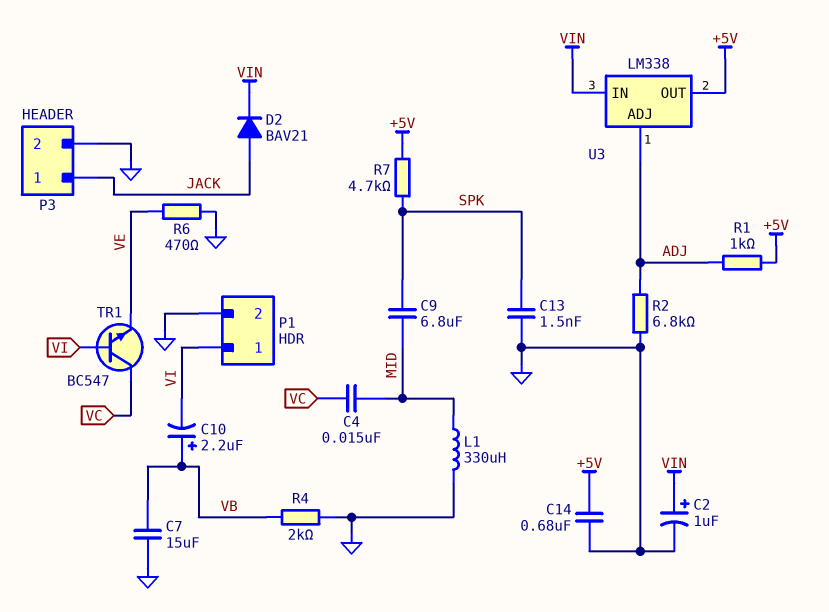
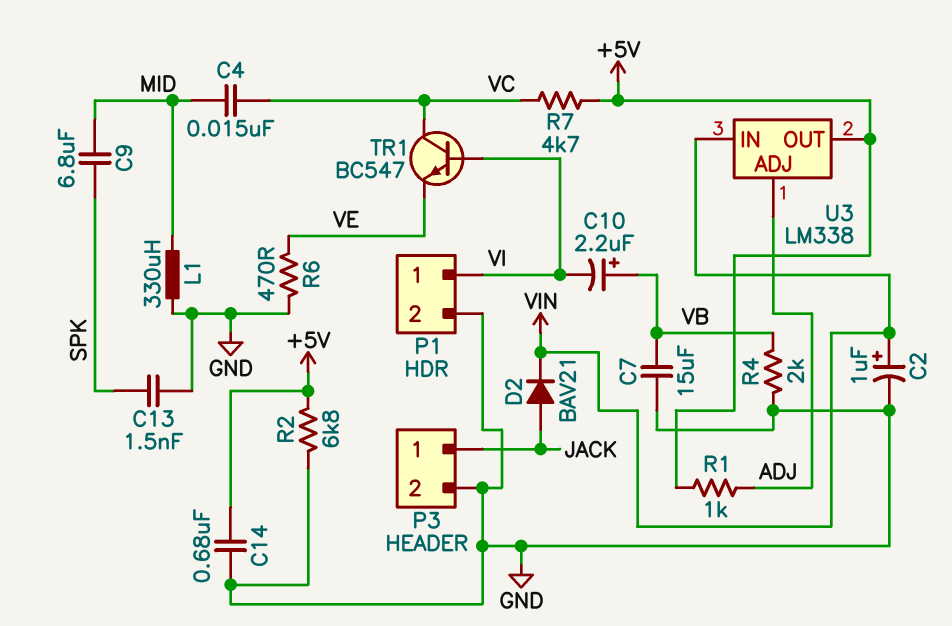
R2: 6.8k (ADJ, GND) -> 6.8k (+5V, GND)
R7: 4.7k (+5V, SPK) -> 4.7k (+5V, VC)

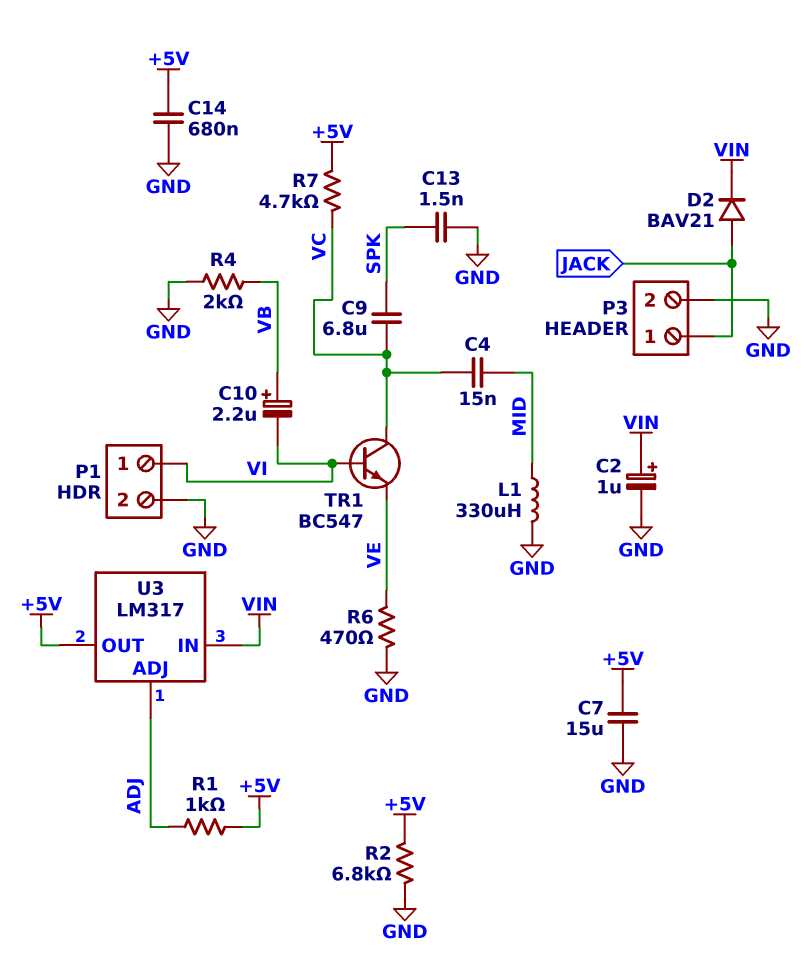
C7: 15uF (GND, VB) -> 15uF (+5V, GND)
C9: 6.8uF (MID, SPK) -> 6.8uF (SPK, VC)
U3: LM338 -> LM317

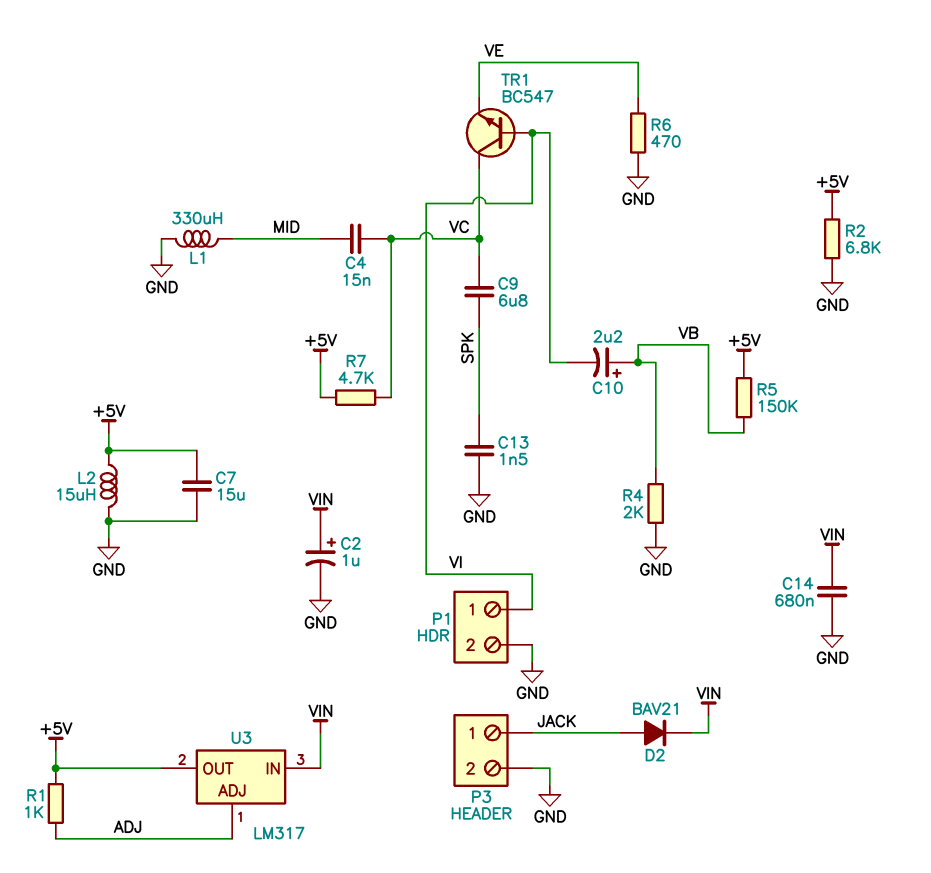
C14: 680nF (+5V, GND) -> 680nF (GND, VIN)
L2: none -> 15uH (+5V, GND)
R5: none -> 150k (+5V, VB)

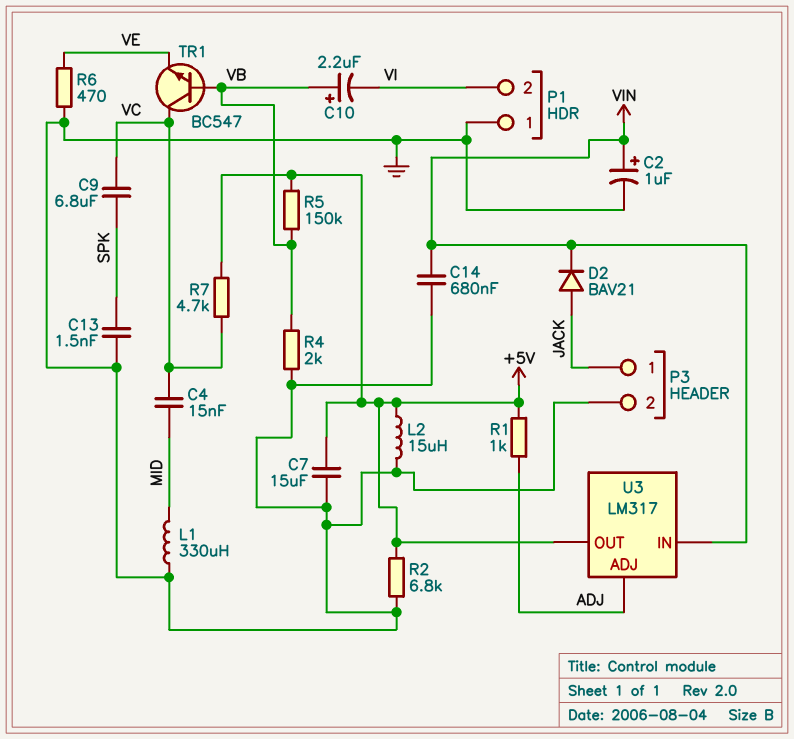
P1 pin 1: VI -> GND
P1 pin 2: GND -> VI
TR1: NPN BC547 (B VI, C VC, E VE) -> NPN BC547 (B VB, C VC, E VE)

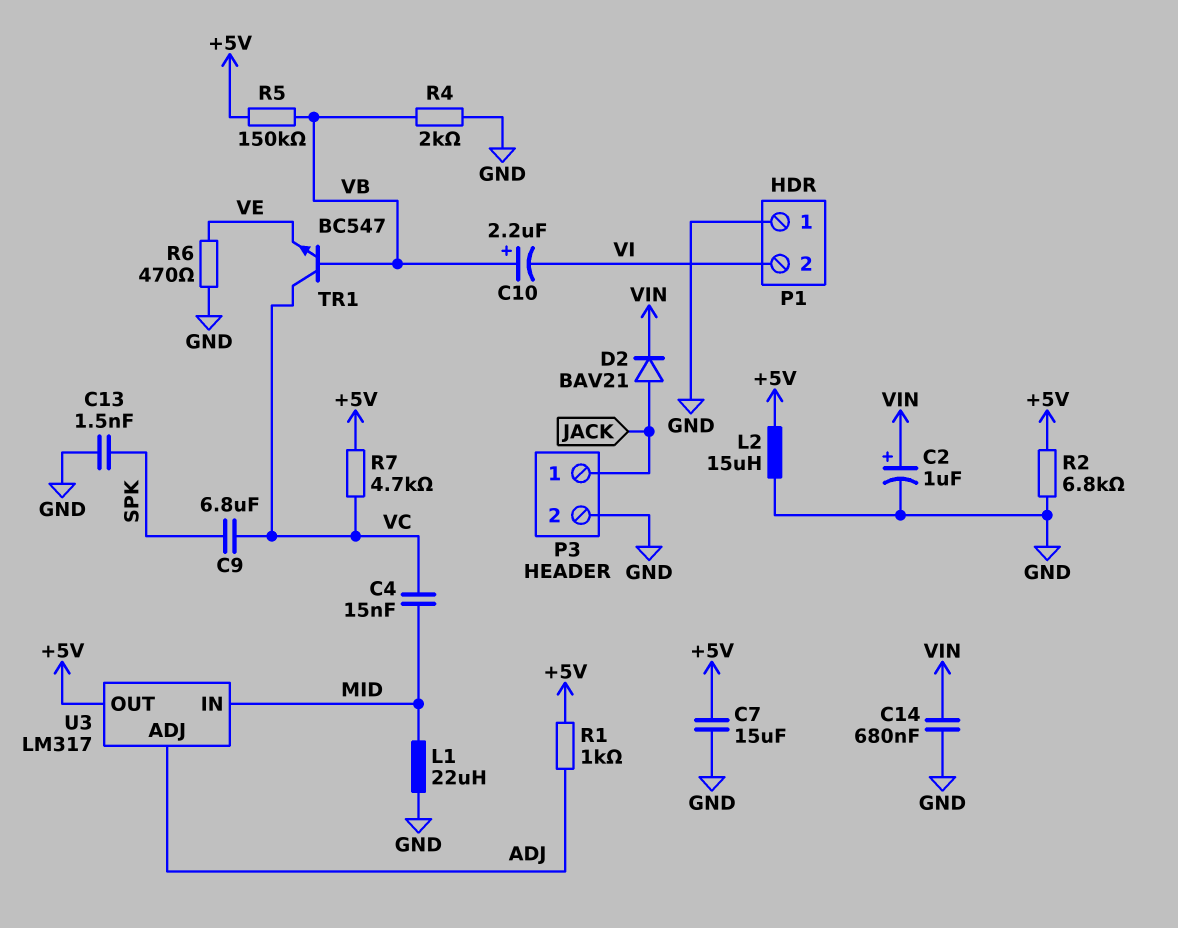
L1: 330uH (GND, MID) -> 22uH (GND, MID)
U3 pin IN: VIN -> MID

